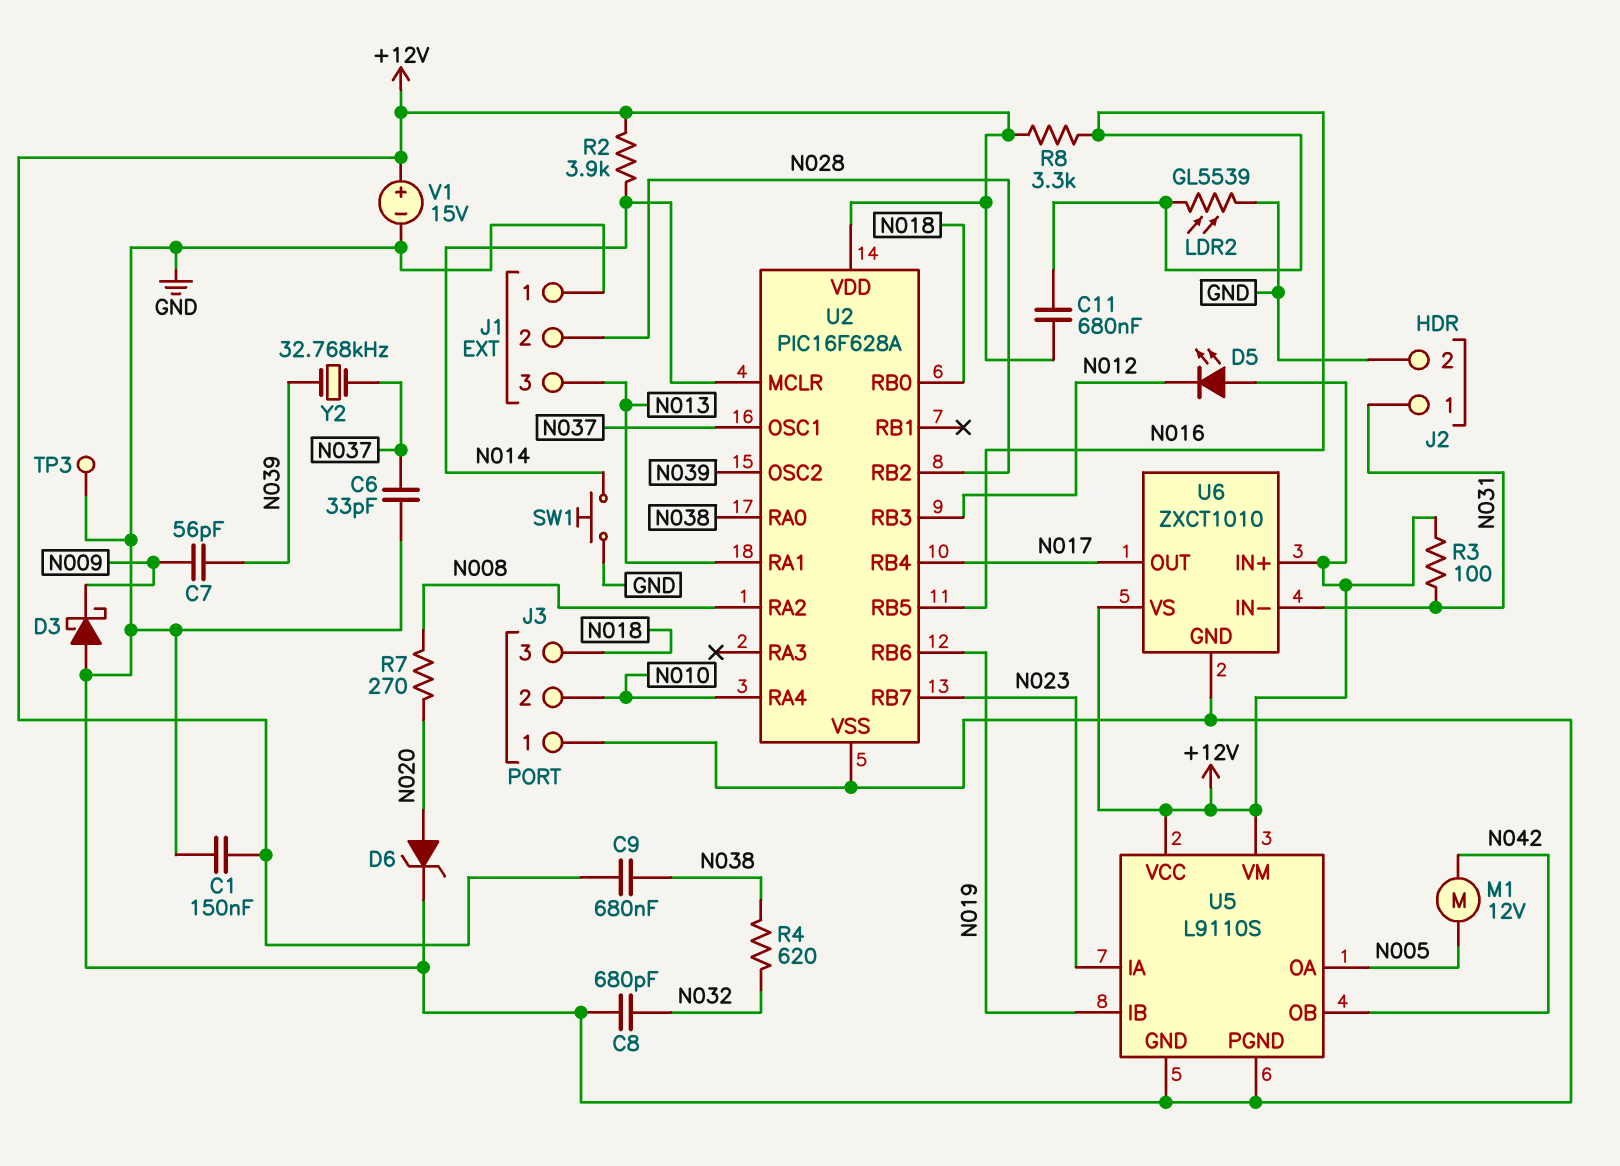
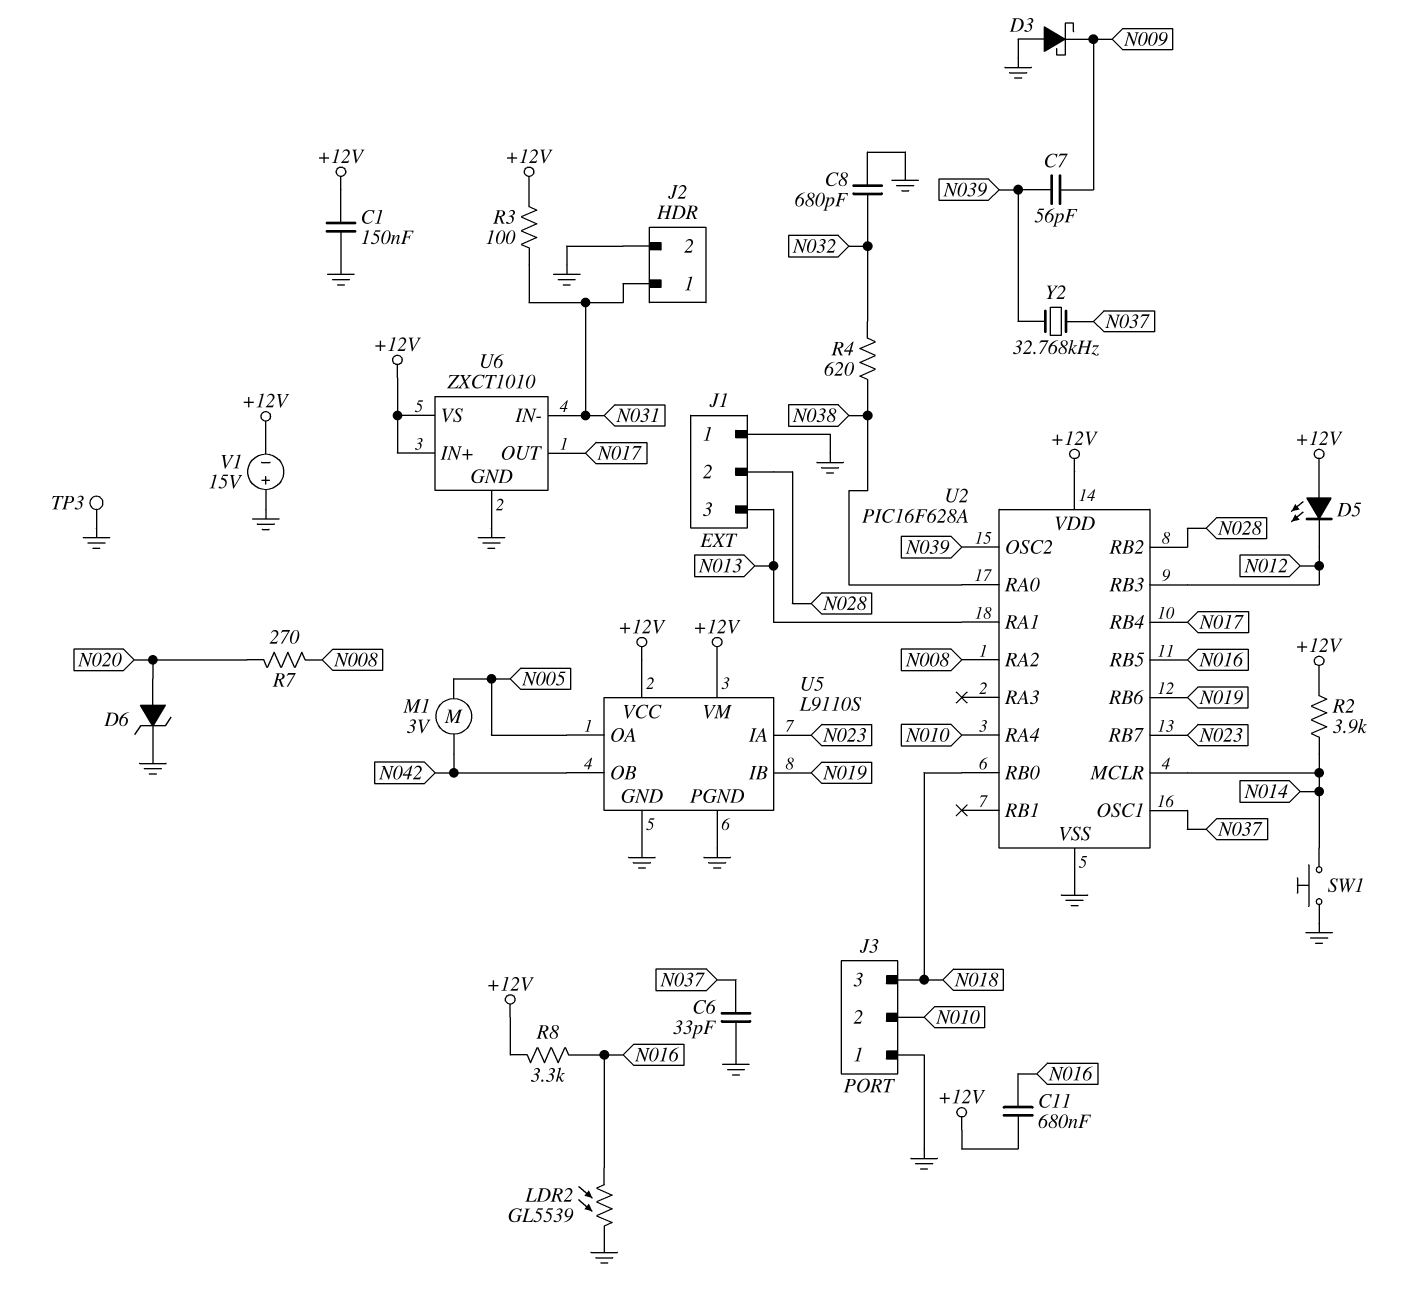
C9: 680nF (+12V, N038) -> none
M1: motor 12V (N005, N042) -> motor 3V (N005, N042)
V1: 15V (plus +12V, minus GND) -> 15V (plus GND, minus +12V)

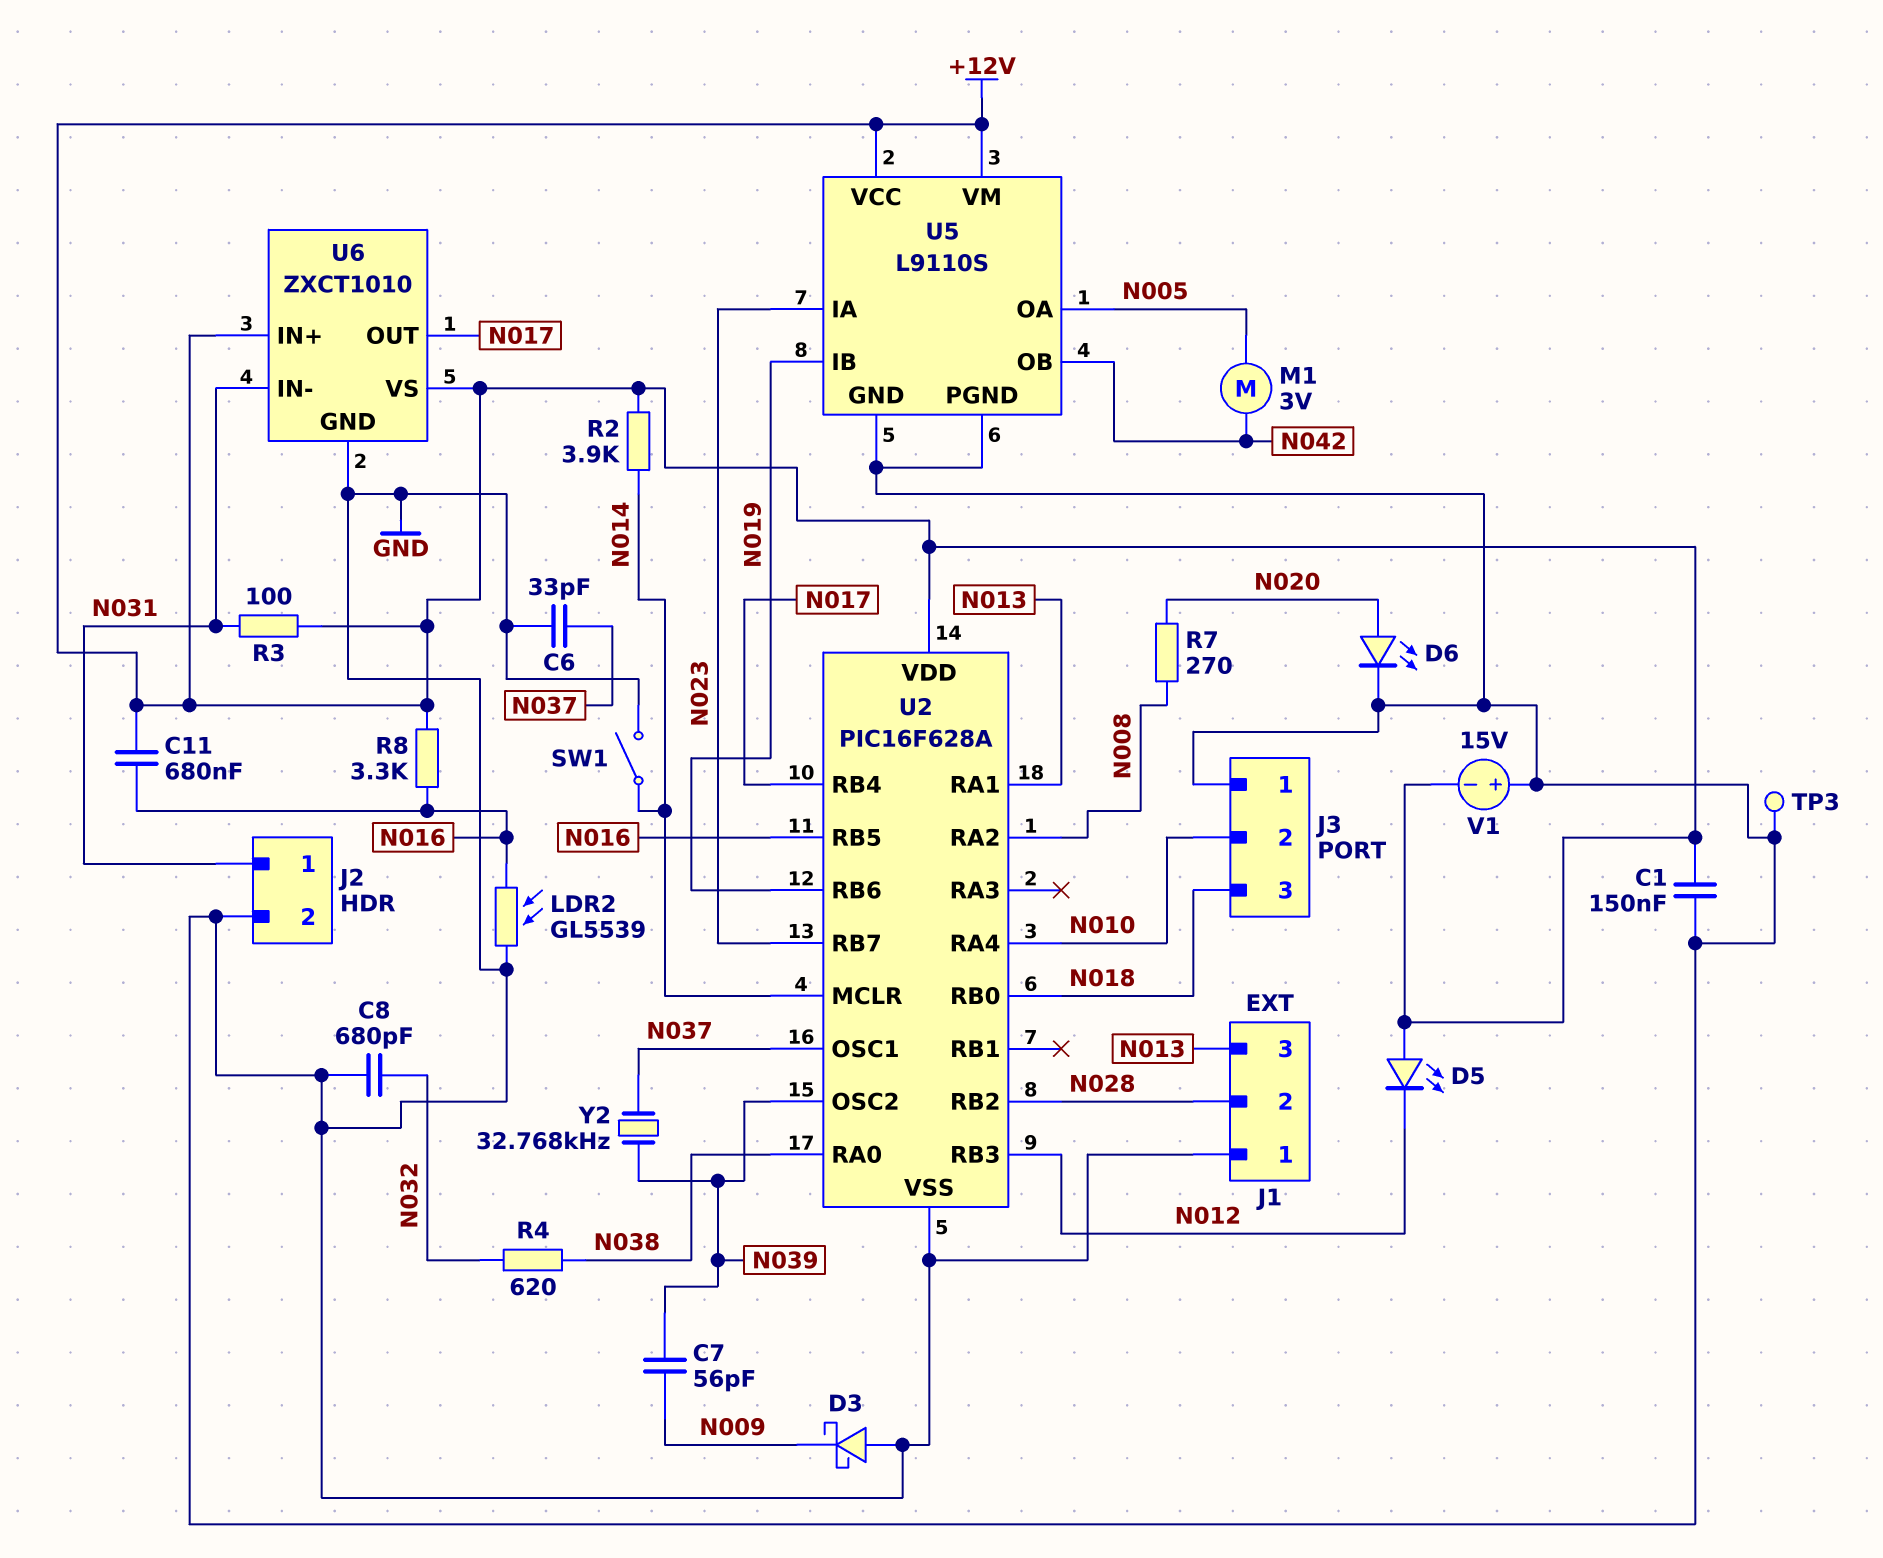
D6: zener (A N020, K GND) -> LED (A N020, K GND)
SW1: button (GND, N014) -> switch (GND, N014)

